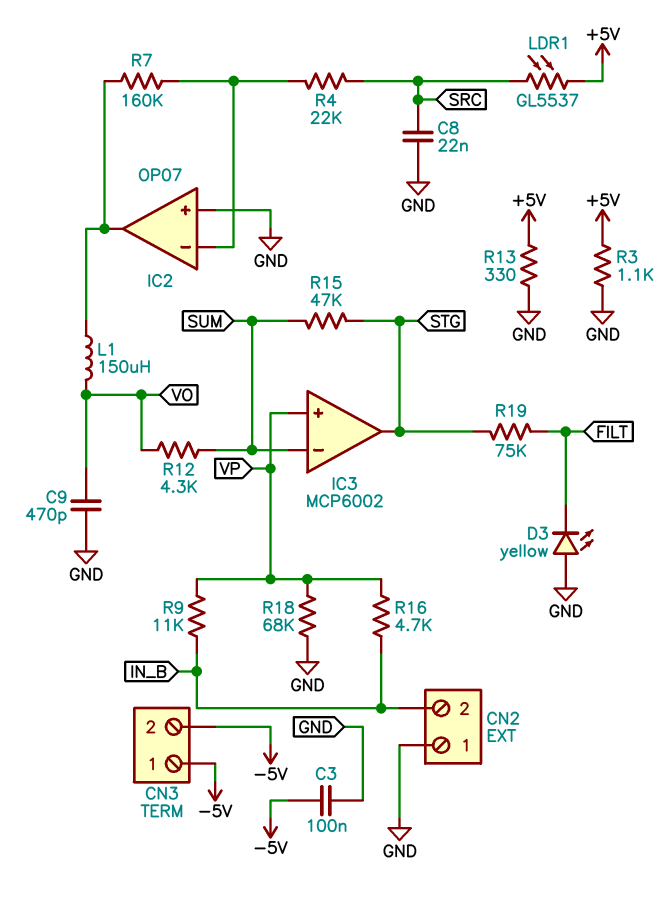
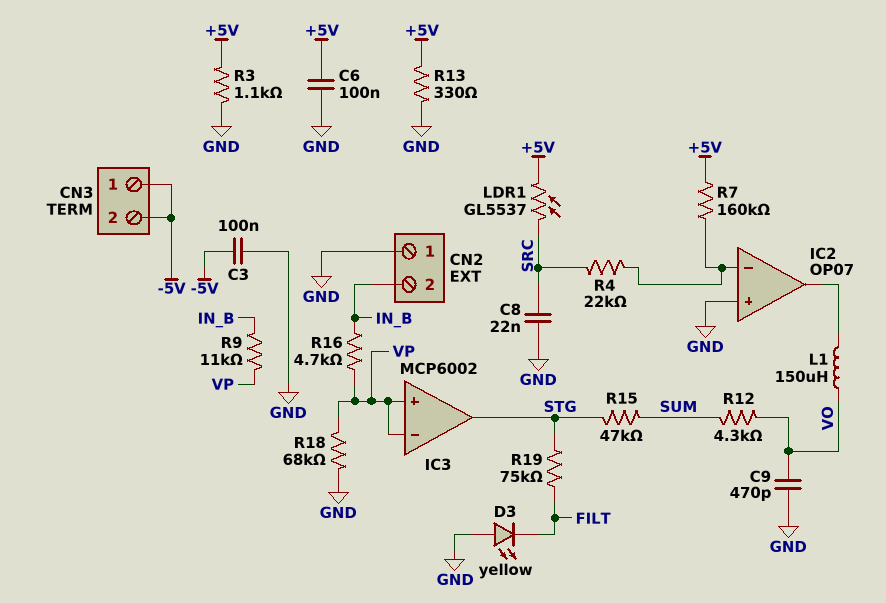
C6: none -> 100nF (+5V, GND)
IC3 pin in-: SUM -> VP
R7: 160k (IC2/in-, IC2/out) -> 160k (+5V, IC2/in-)

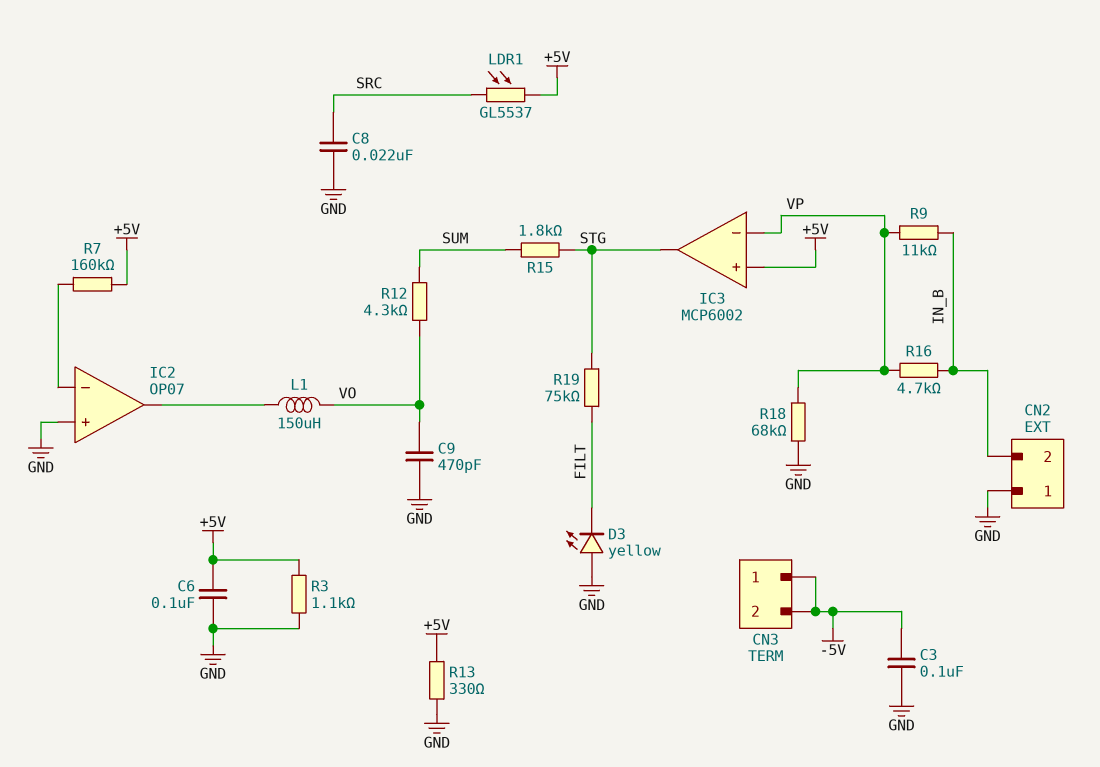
IC3 pin in+: VP -> +5V
R4: 22k (IC2/in-, SRC) -> none
R15: 47k (STG, SUM) -> 1.8k (STG, SUM)

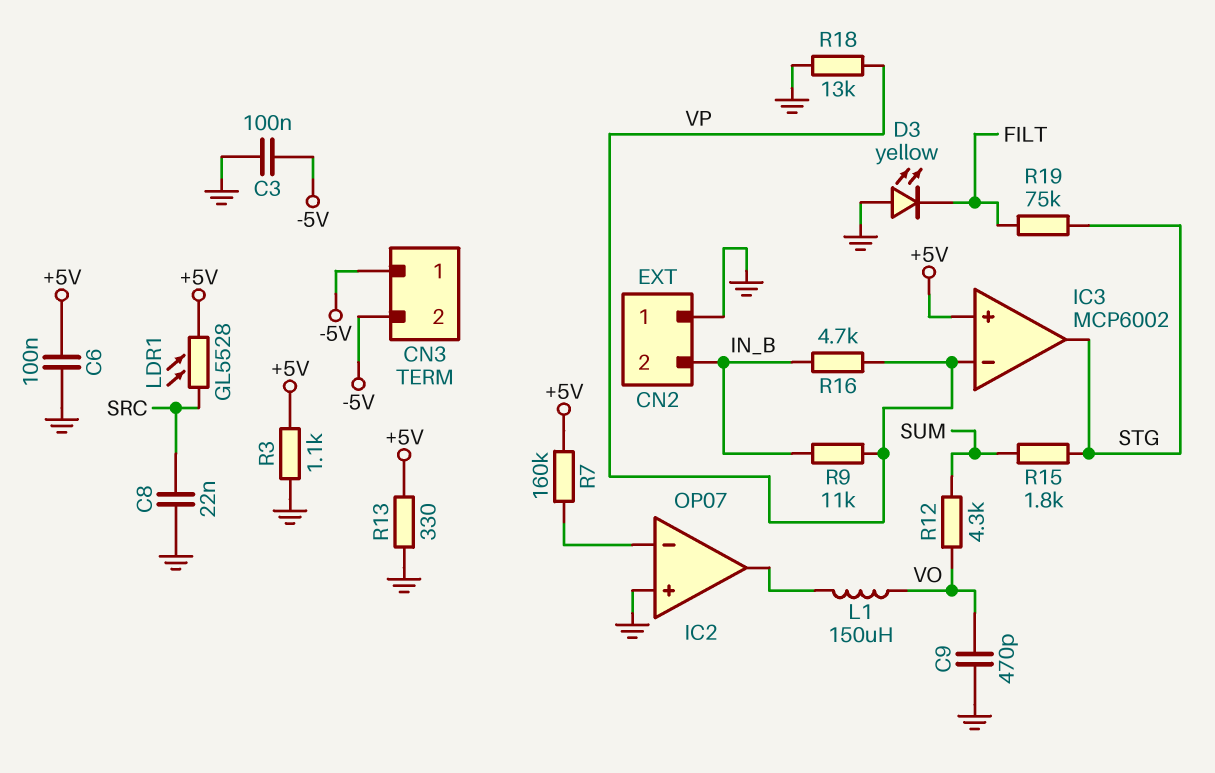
LDR1: GL5537 (+5V, SRC) -> GL5528 (+5V, SRC)
R18: 68k (GND, VP) -> 13k (GND, VP)

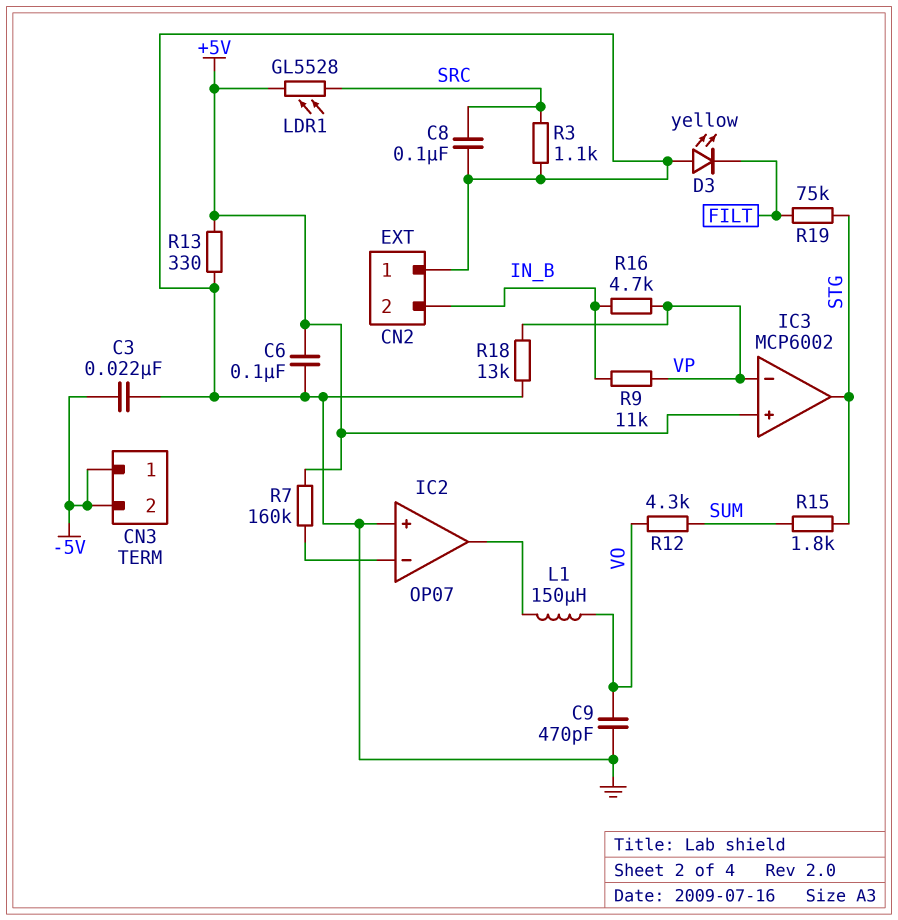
C3: 100nF (-5V, GND) -> 22nF (-5V, GND)
C8: 22nF (GND, SRC) -> 100nF (GND, SRC)
R3: 1.1k (+5V, GND) -> 1.1k (GND, SRC)

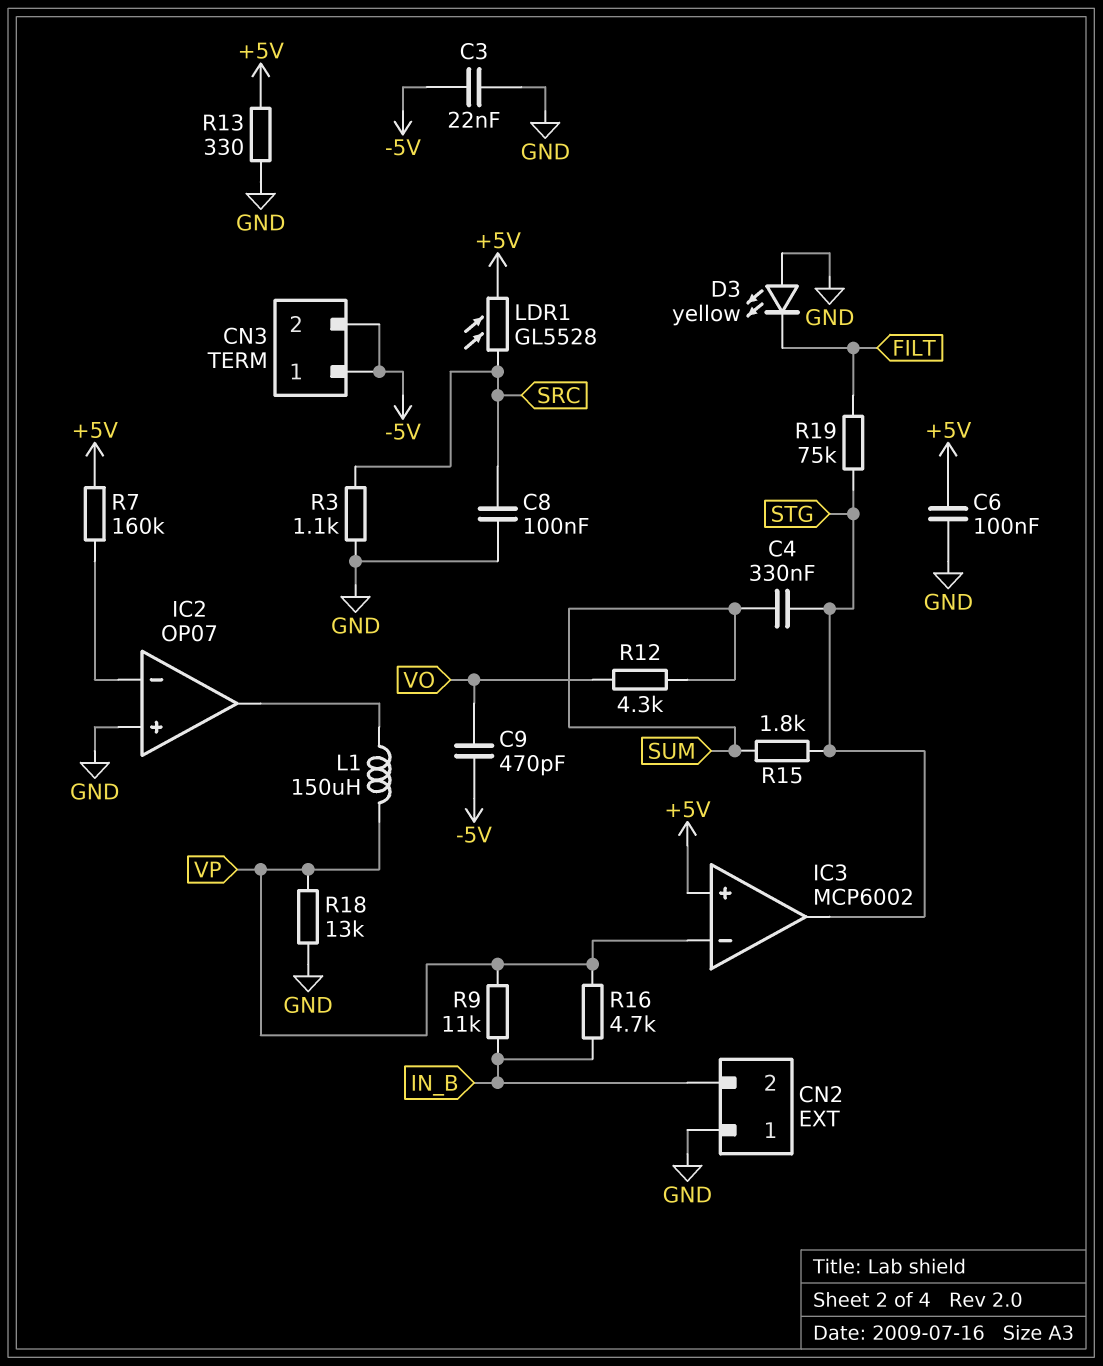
C4: none -> 330nF (STG, SUM)
C9: 470pF (GND, VO) -> 470pF (-5V, VO)
L1: 150uH (IC2/out, VO) -> 150uH (IC2/out, VP)

